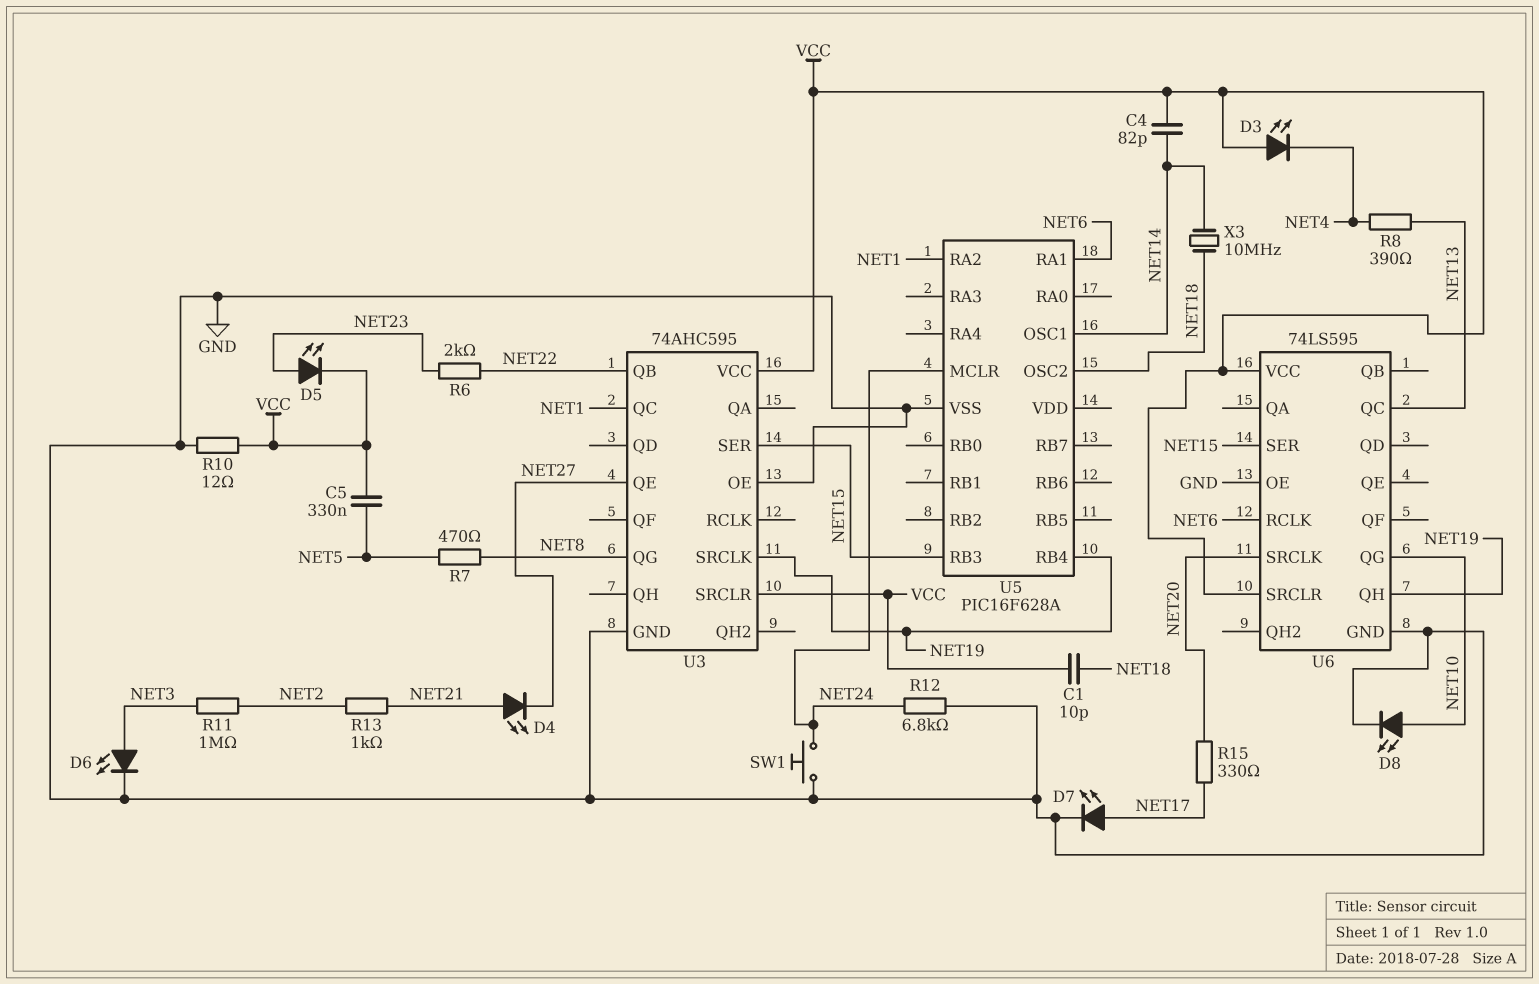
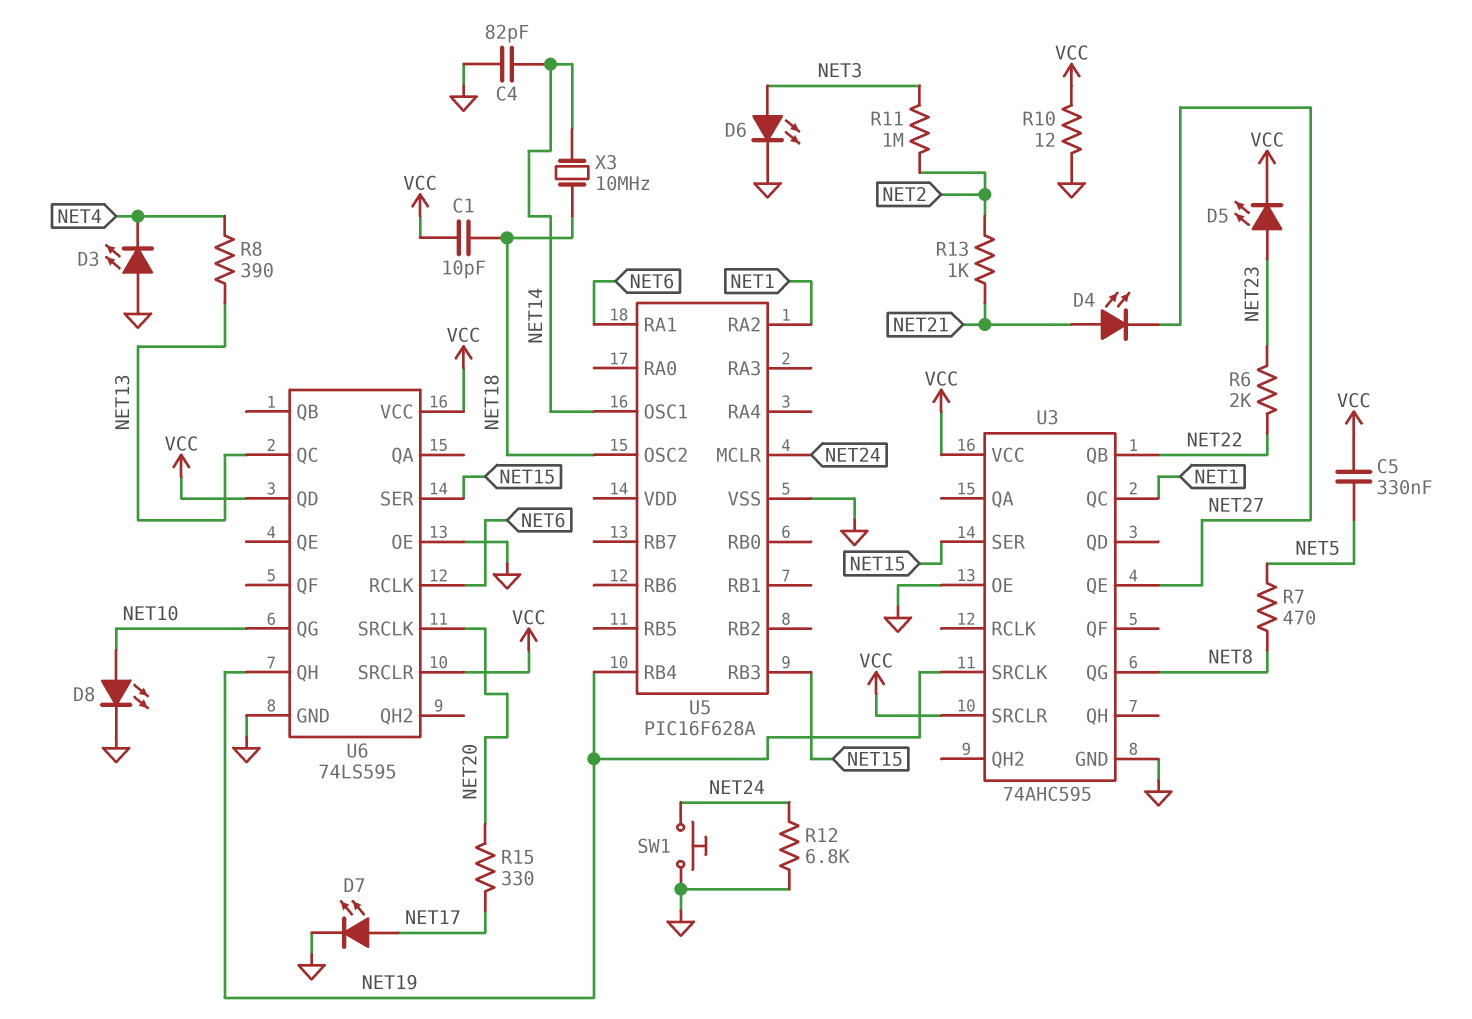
C4: 82pF (NET14, VCC) -> 82pF (GND, NET14)
D3: LED (A VCC, K NET4) -> LED (A GND, K NET4)
U6 pin QD: none -> VCC

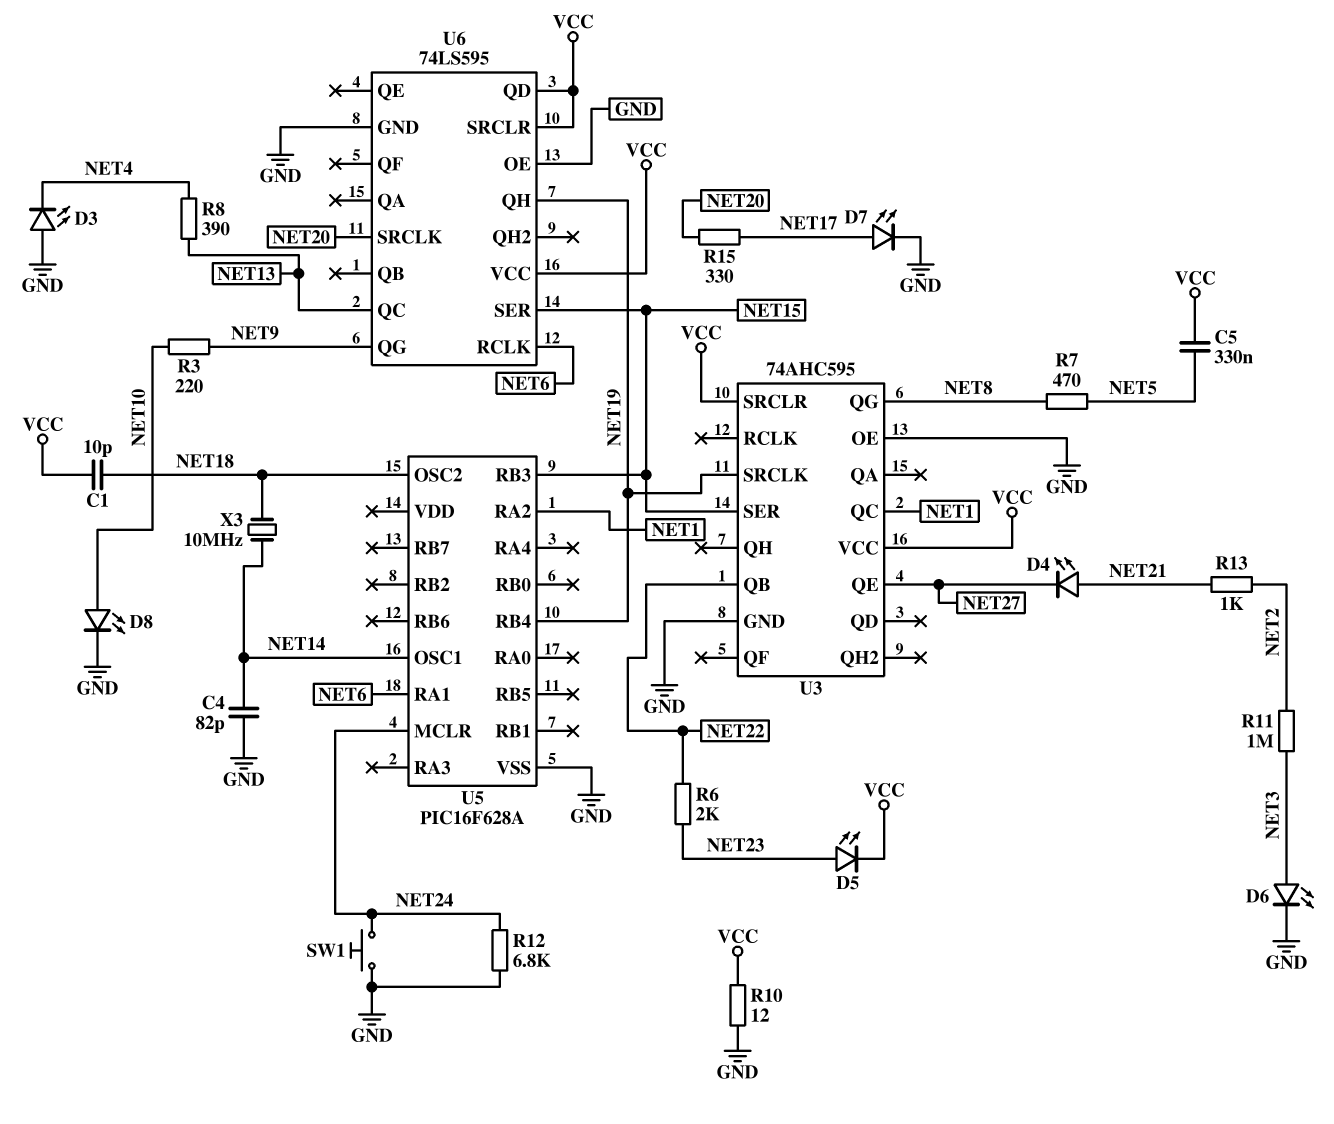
R3: none -> 220 (NET9, NET10)
U6 pin QG: NET10 -> NET9

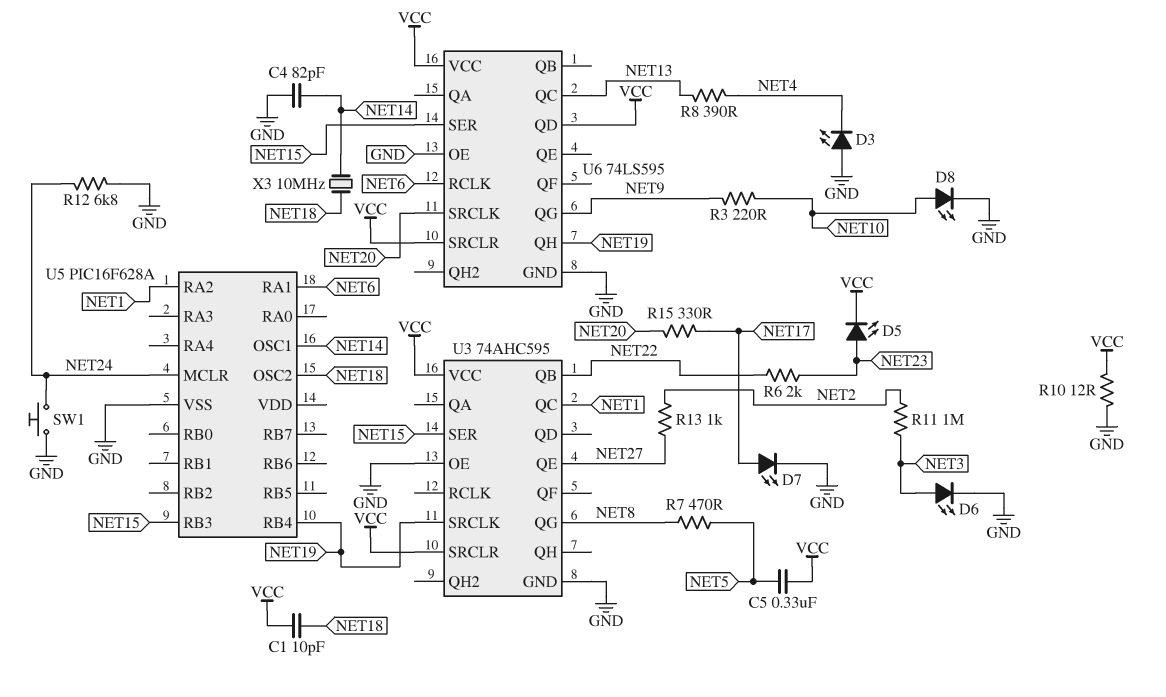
D4: LED (A NET21, K NET27) -> none
R13: 1k (NET2, NET21) -> 1k (NET2, NET27)

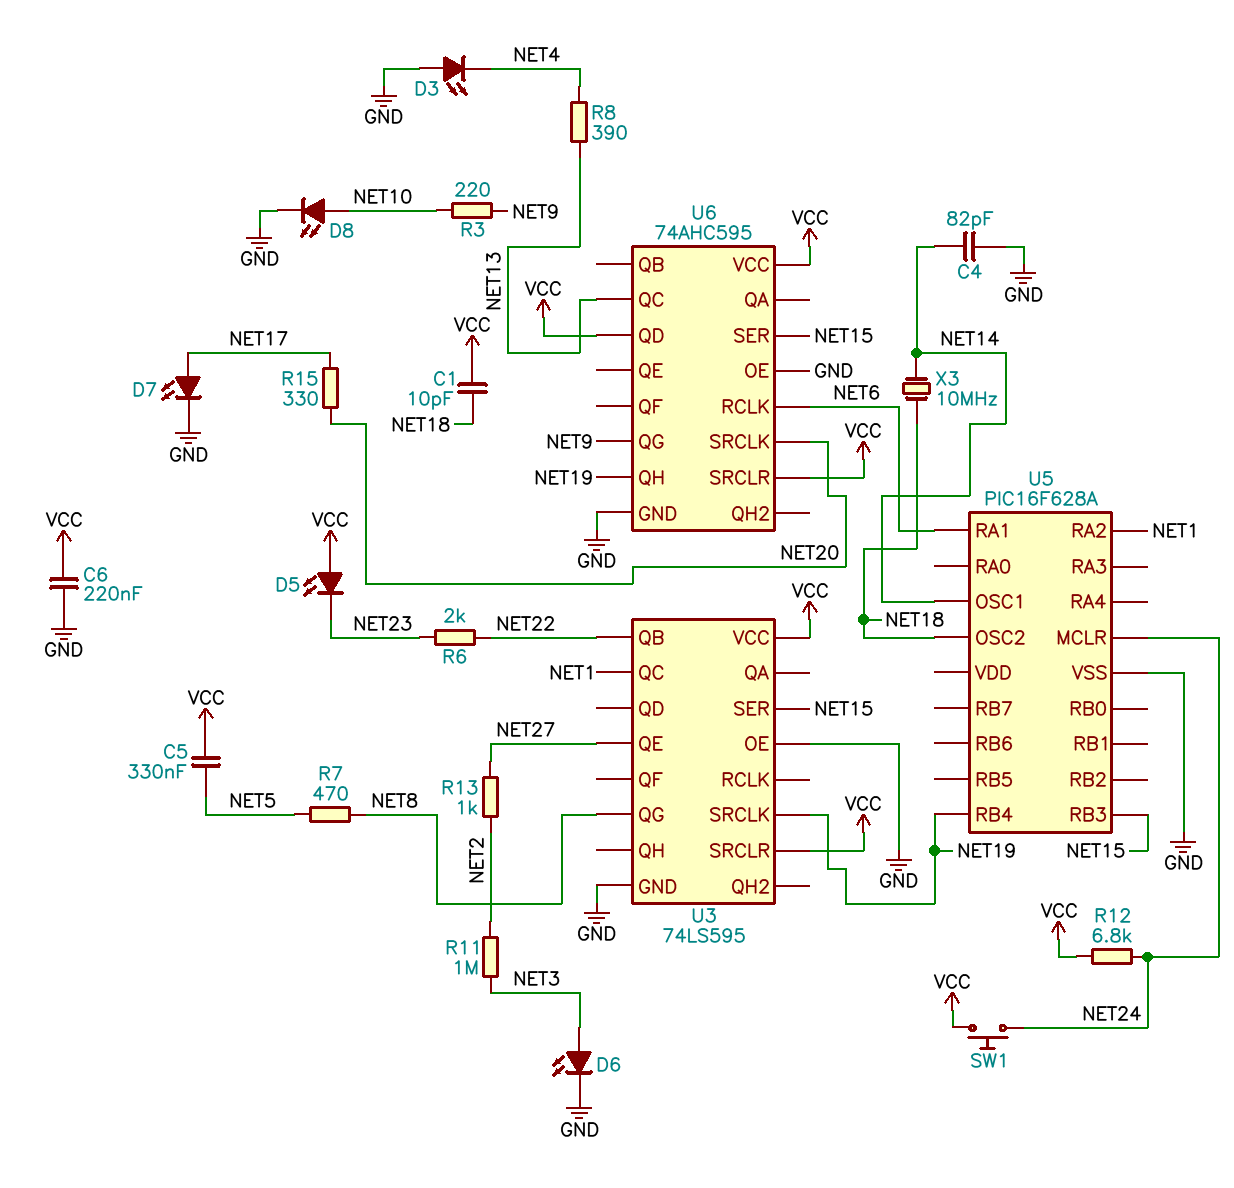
C6: none -> 220nF (GND, VCC)
D5: LED (A NET23, K VCC) -> LED (A VCC, K NET23)
R10: 12 (GND, VCC) -> none
R12: 6.8k (GND, NET24) -> 6.8k (NET24, VCC)
SW1: button (GND, NET24) -> button (NET24, VCC)
U3: 74AHC595 -> 74LS595
U6: 74LS595 -> 74AHC595

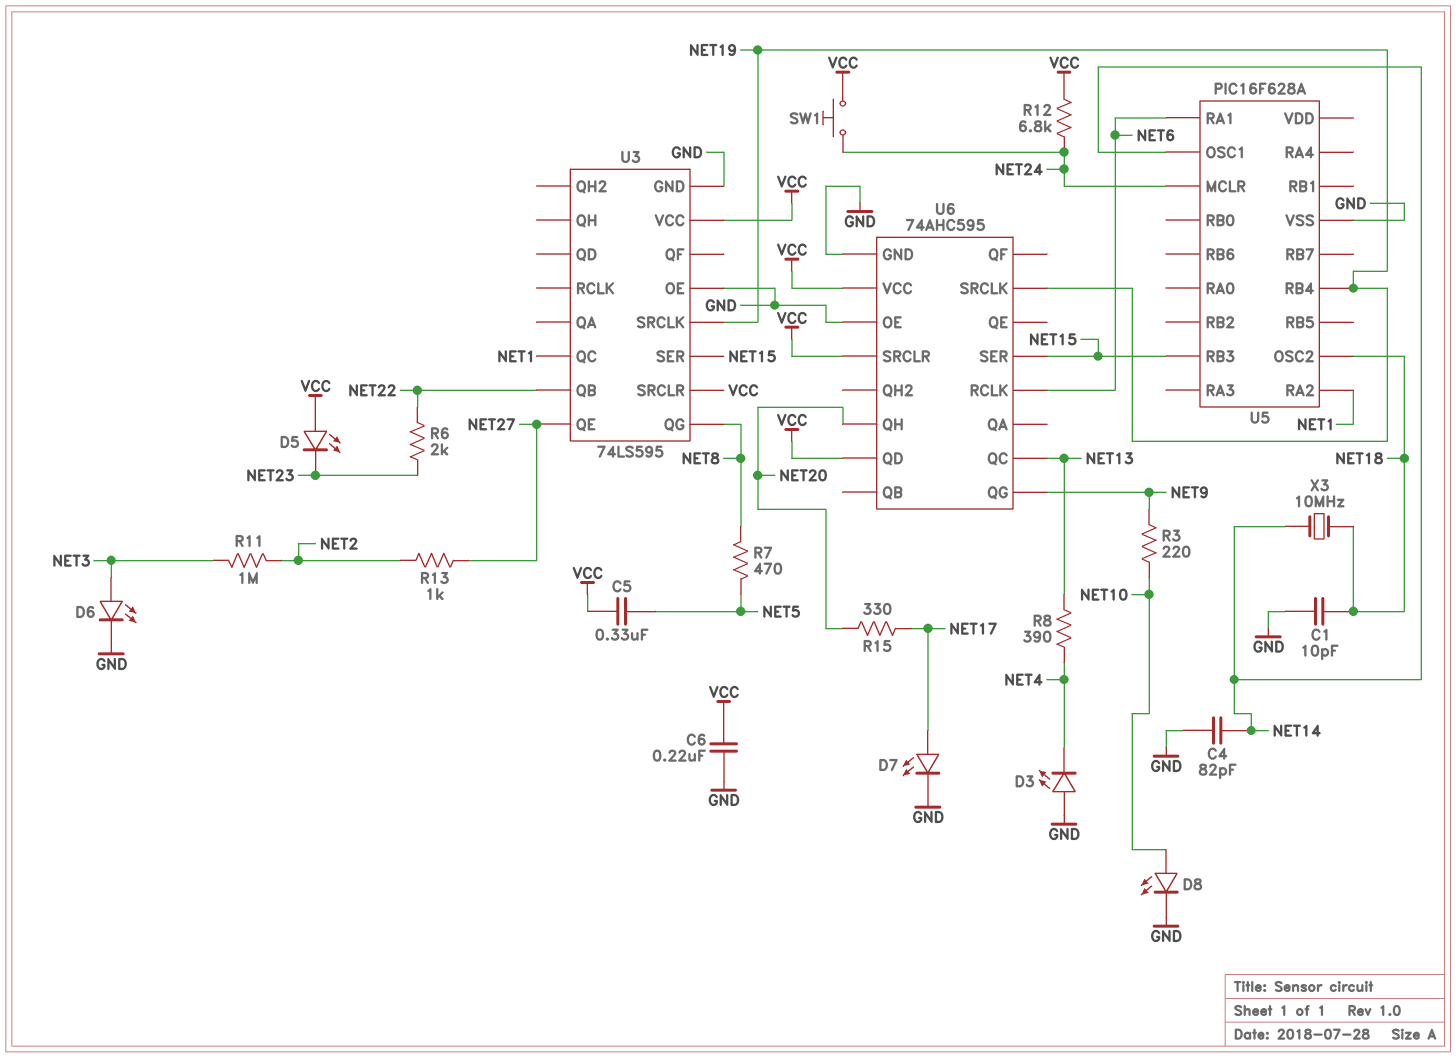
C1: 10pF (NET18, VCC) -> 10pF (GND, NET18)
U6 pin QH: NET19 -> NET20
U6 pin SRCLK: NET20 -> NET19

